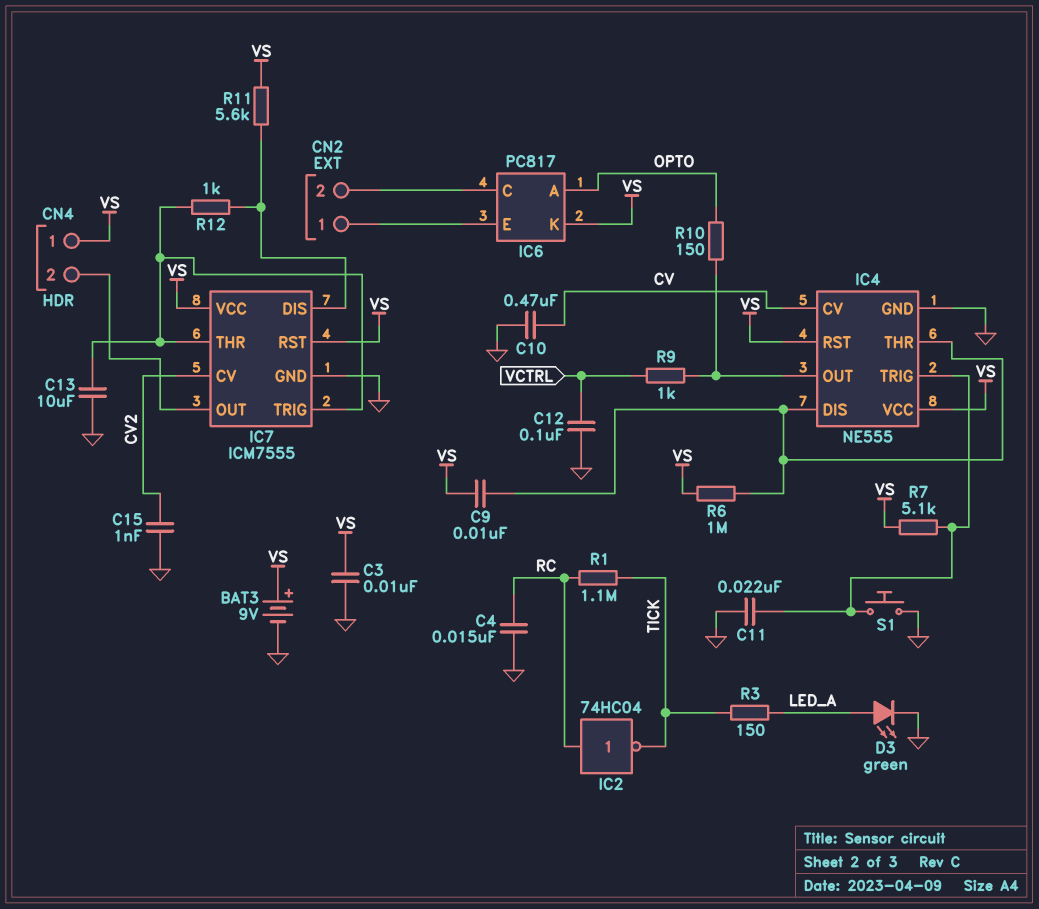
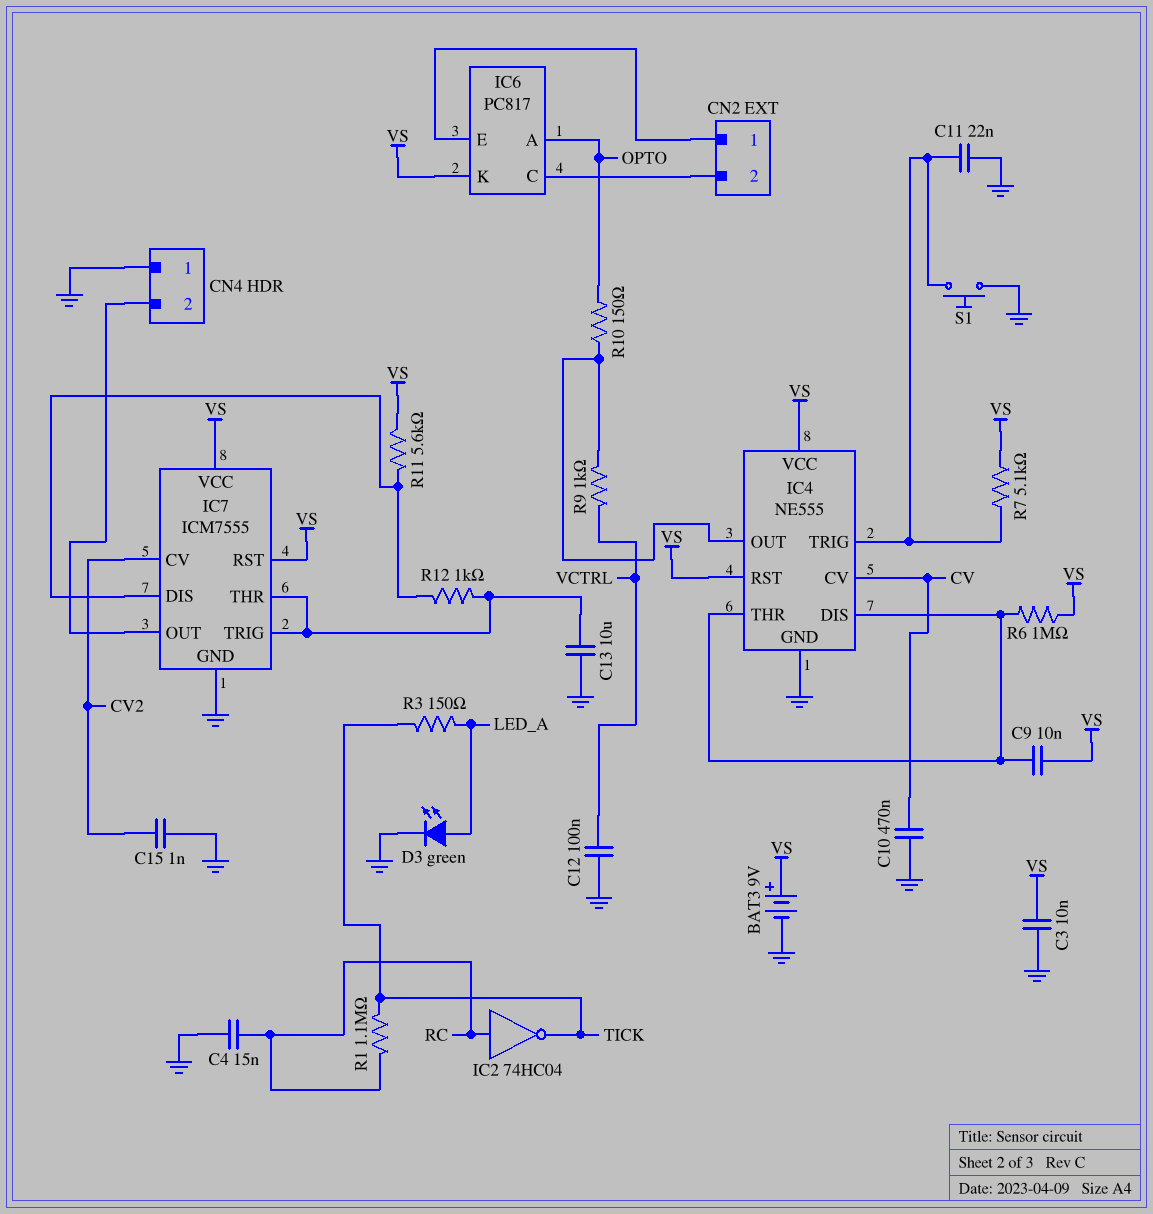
CN4 pin 1: VS -> GND

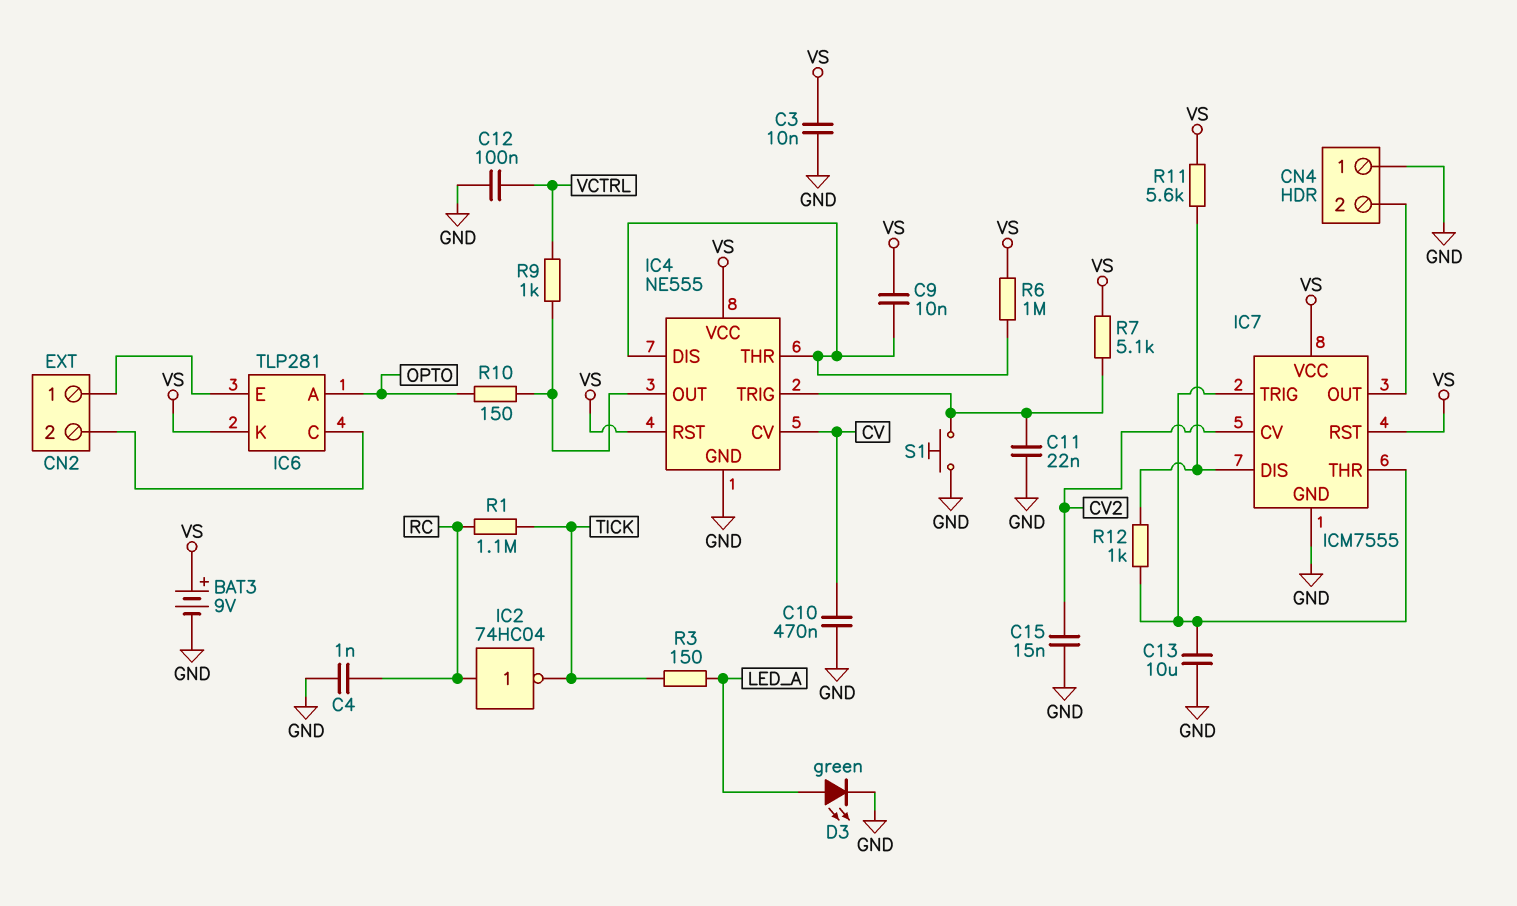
C4: 15nF (GND, RC) -> 1nF (GND, RC)
C15: 1nF (CV2, GND) -> 15nF (CV2, GND)
IC6: PC817 -> TLP281

